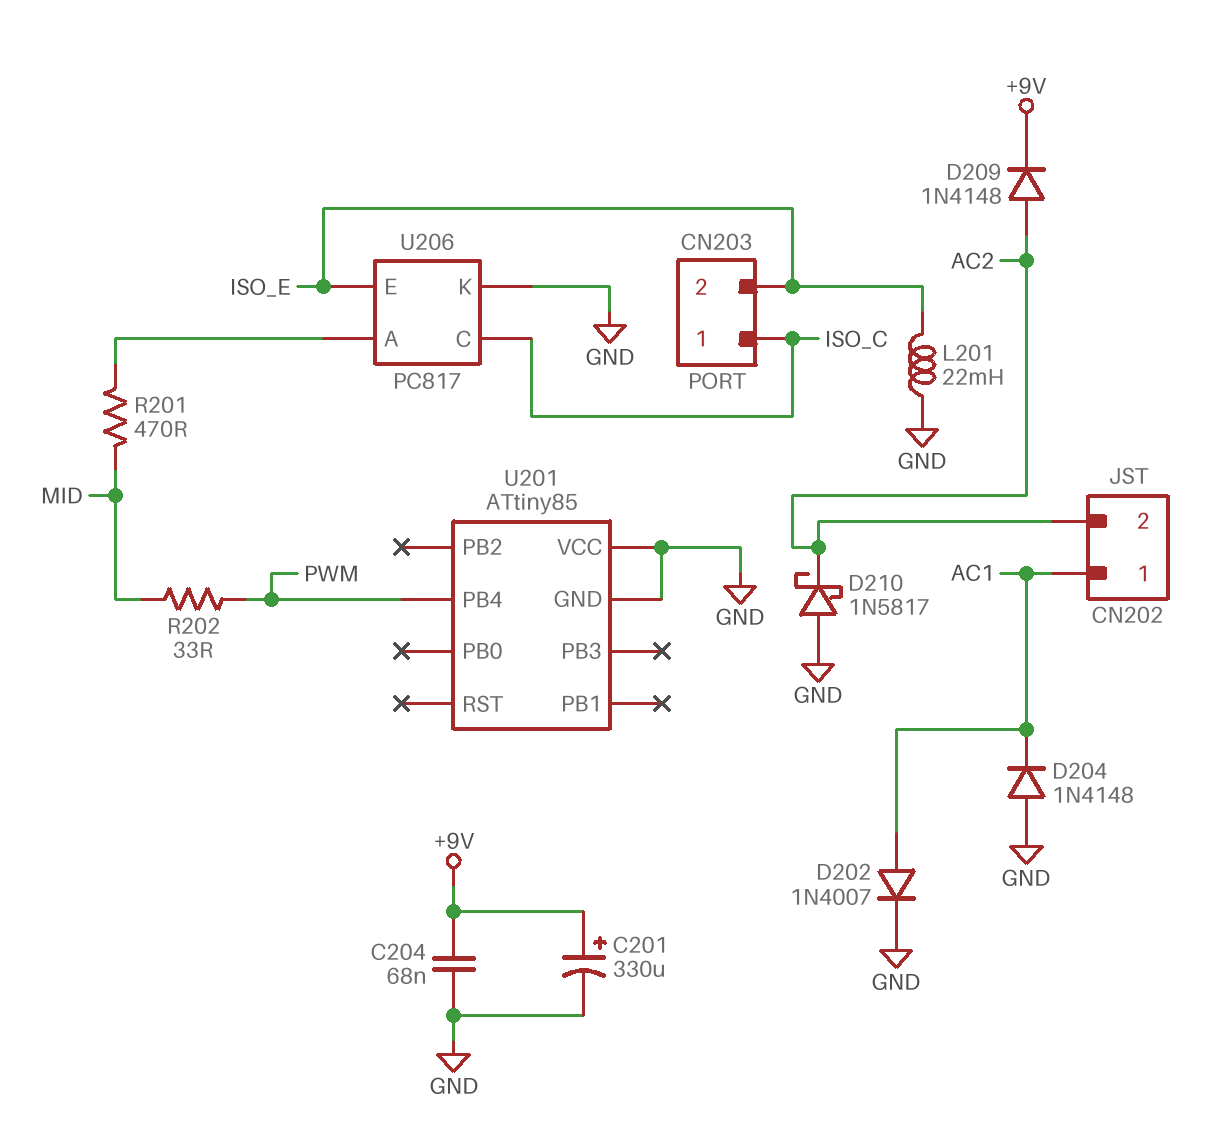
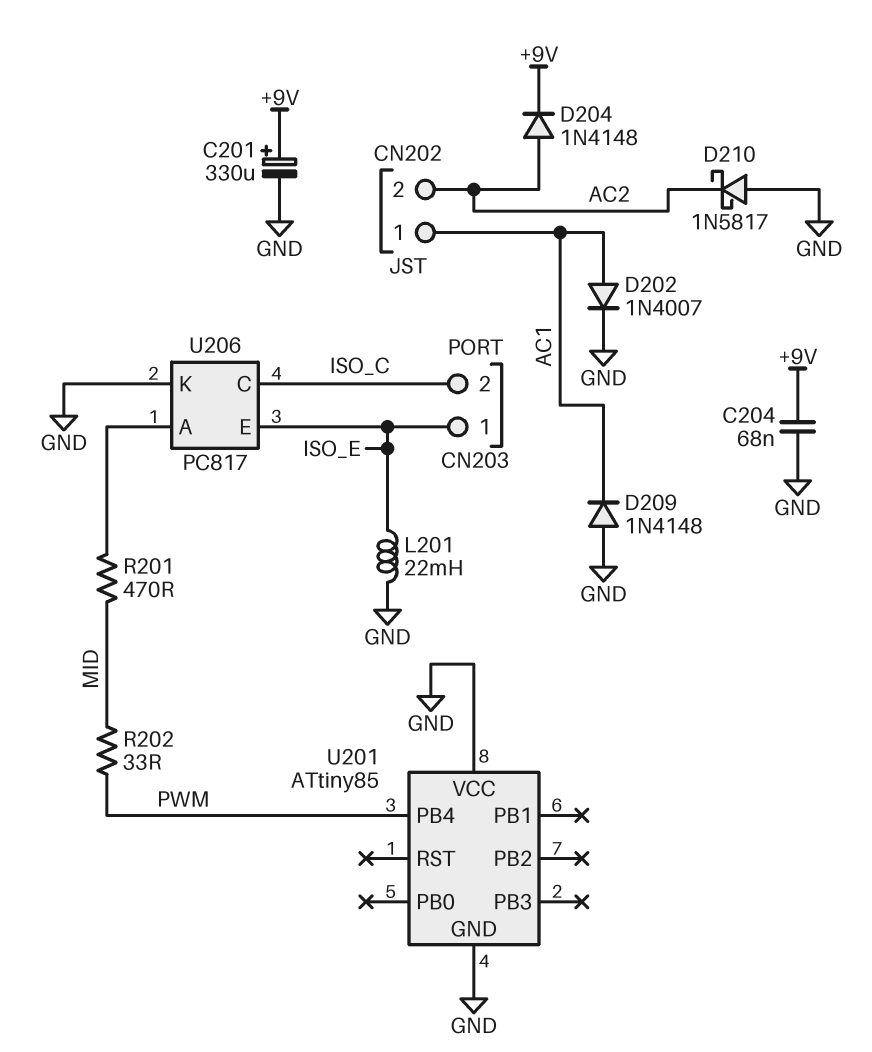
CN203 pin 1: ISO_C -> ISO_E
CN203 pin 2: ISO_E -> ISO_C
D204: diode 1N4148 (A GND, K AC1) -> diode 1N4148 (A AC2, K +9V)
D209: diode 1N4148 (A AC2, K +9V) -> diode 1N4148 (A GND, K AC1)

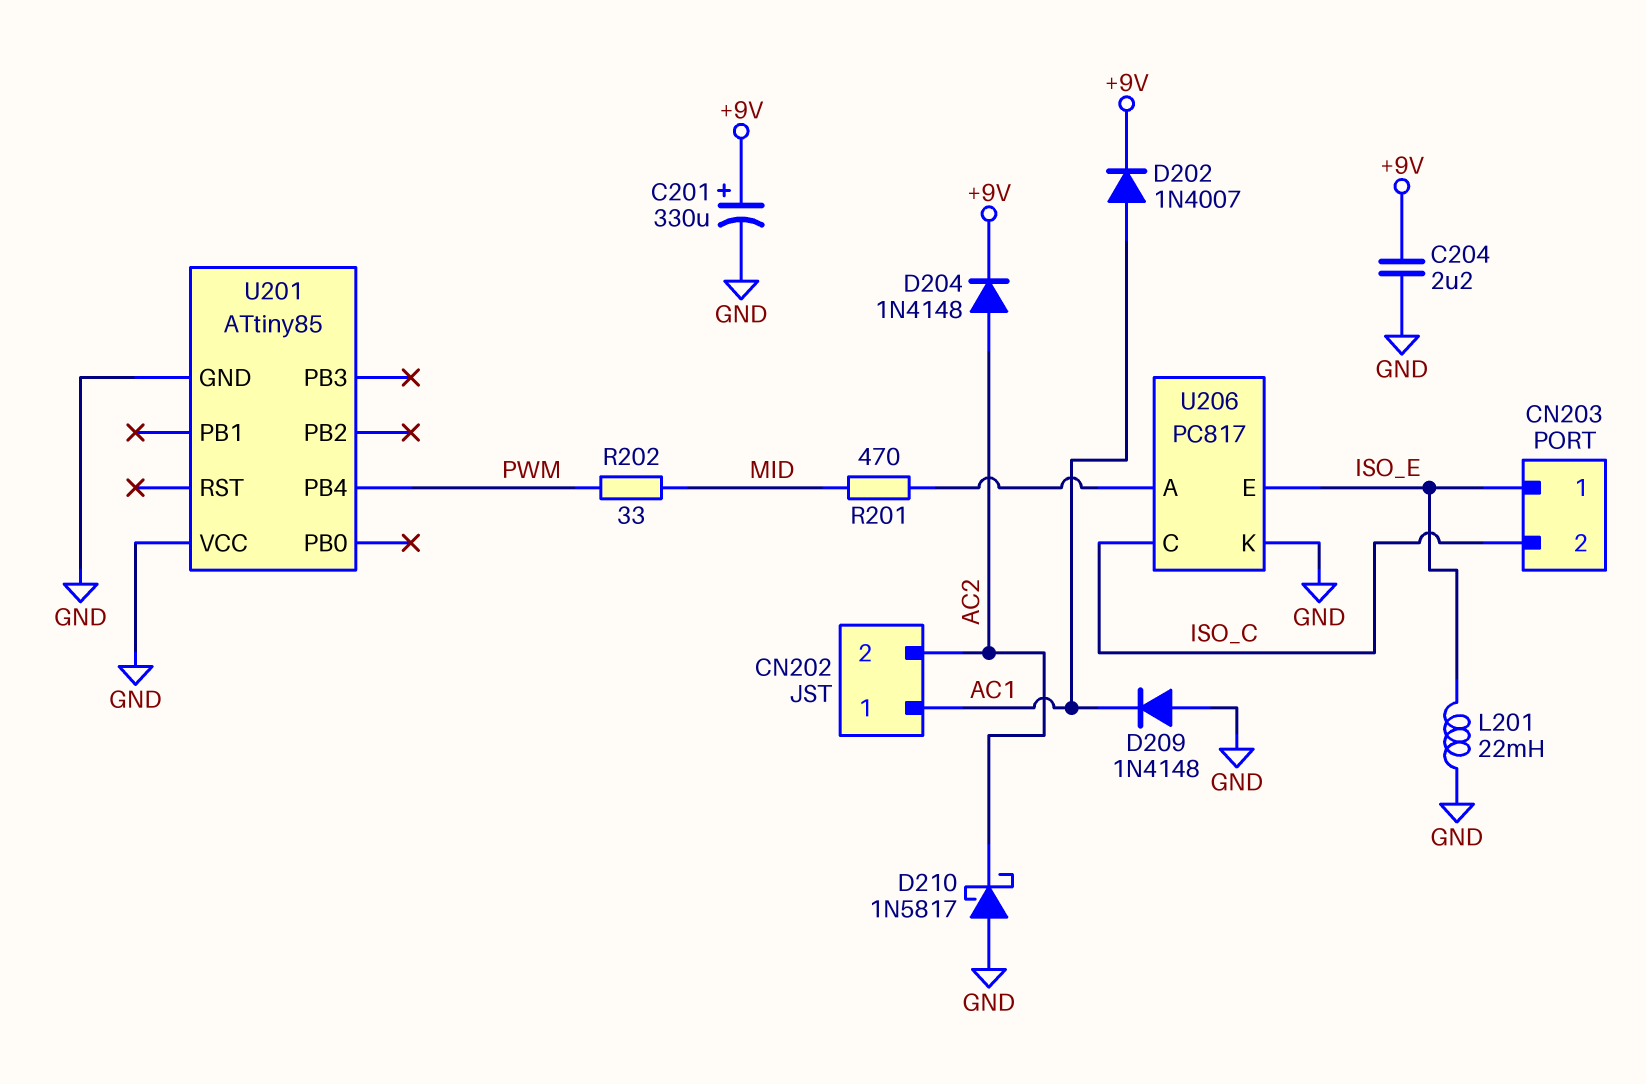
C204: 68nF (+9V, GND) -> 2.2uF (+9V, GND)
D202: diode 1N4007 (A AC1, K GND) -> diode 1N4007 (A AC1, K +9V)

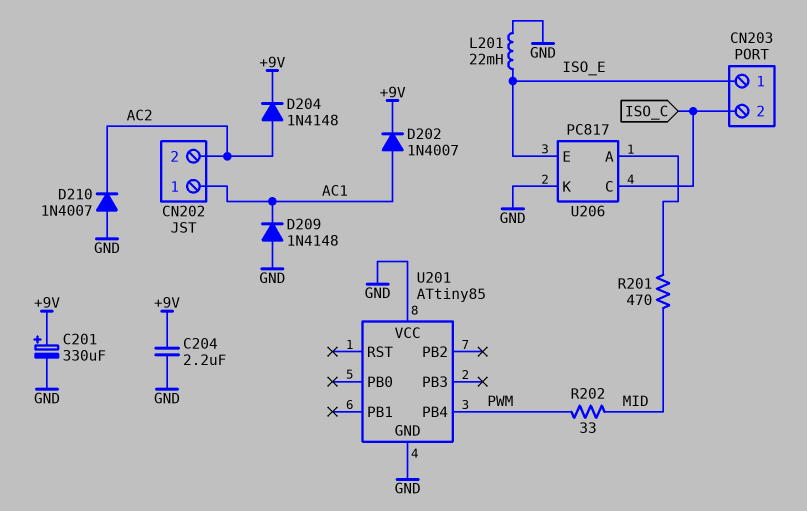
D210: schottky 1N5817 (A GND, K AC2) -> diode 1N4007 (A GND, K AC2)

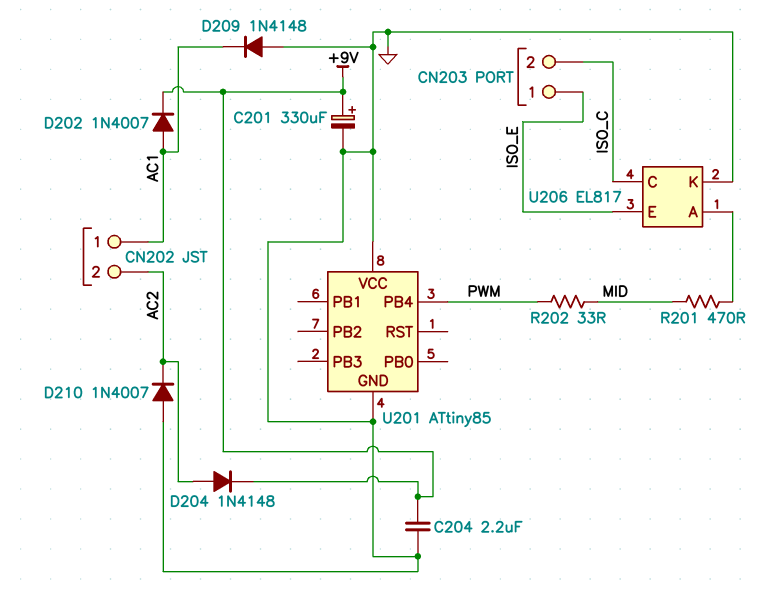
L201: 22mH (GND, ISO_E) -> none
U206: PC817 -> EL817

